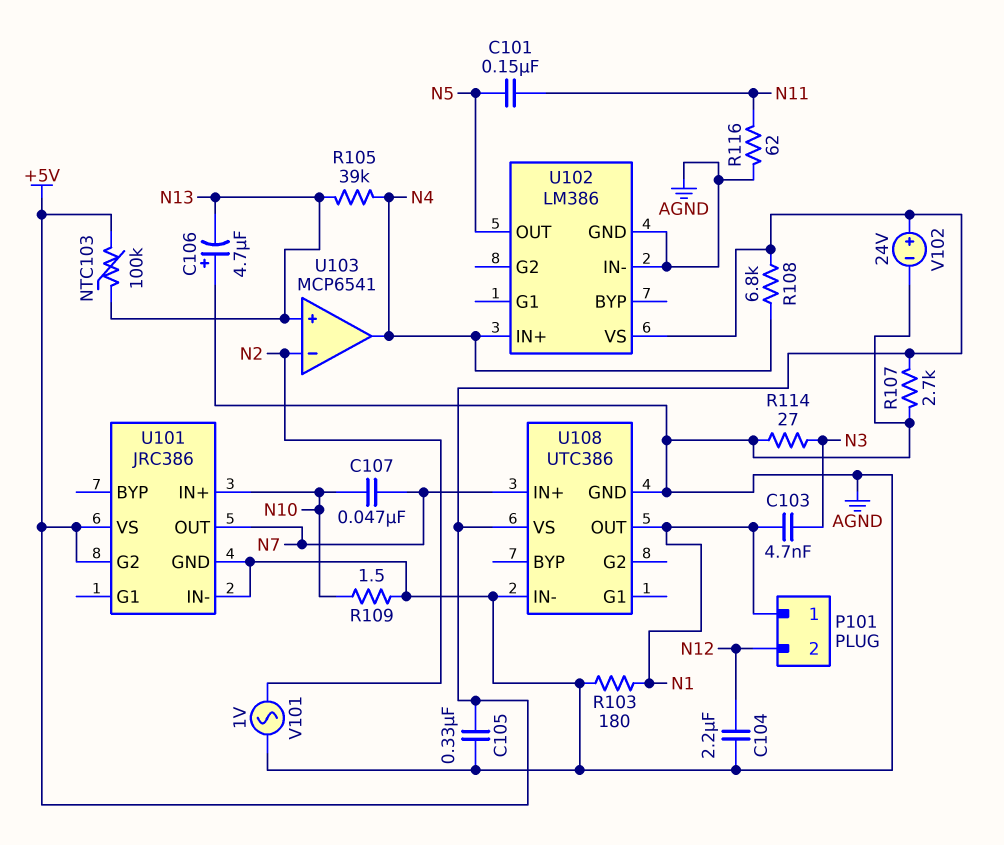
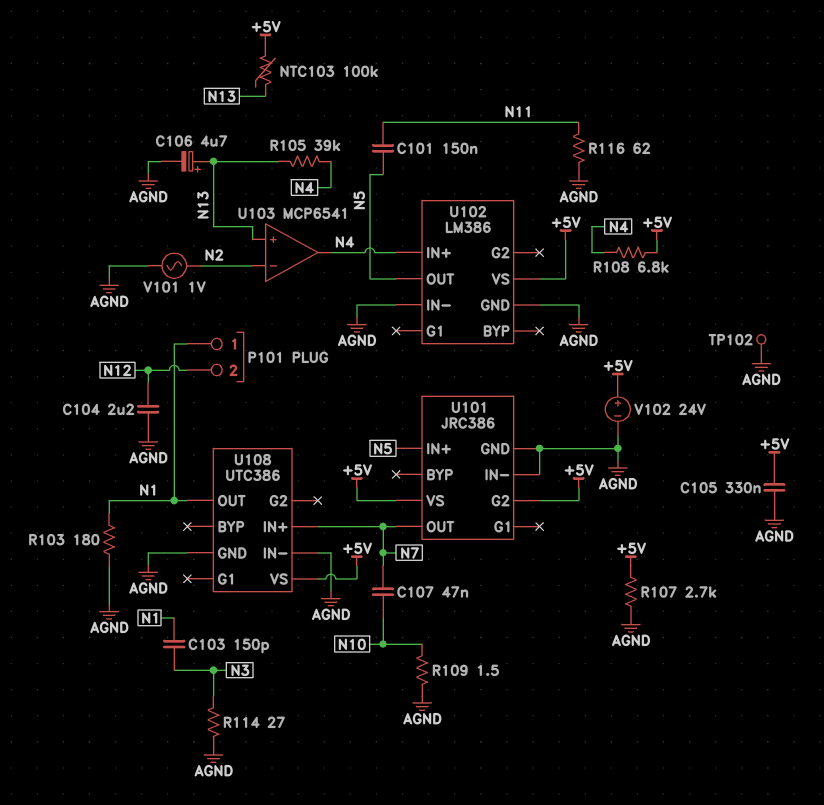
C103: 4.7nF (N1, N3) -> 150pF (N1, N3)
C106: 4.7uF (plus AGND, minus N13) -> 4.7uF (plus N13, minus AGND)
TP102: none -> test point (AGND)
U101 pin IN+: N10 -> N5

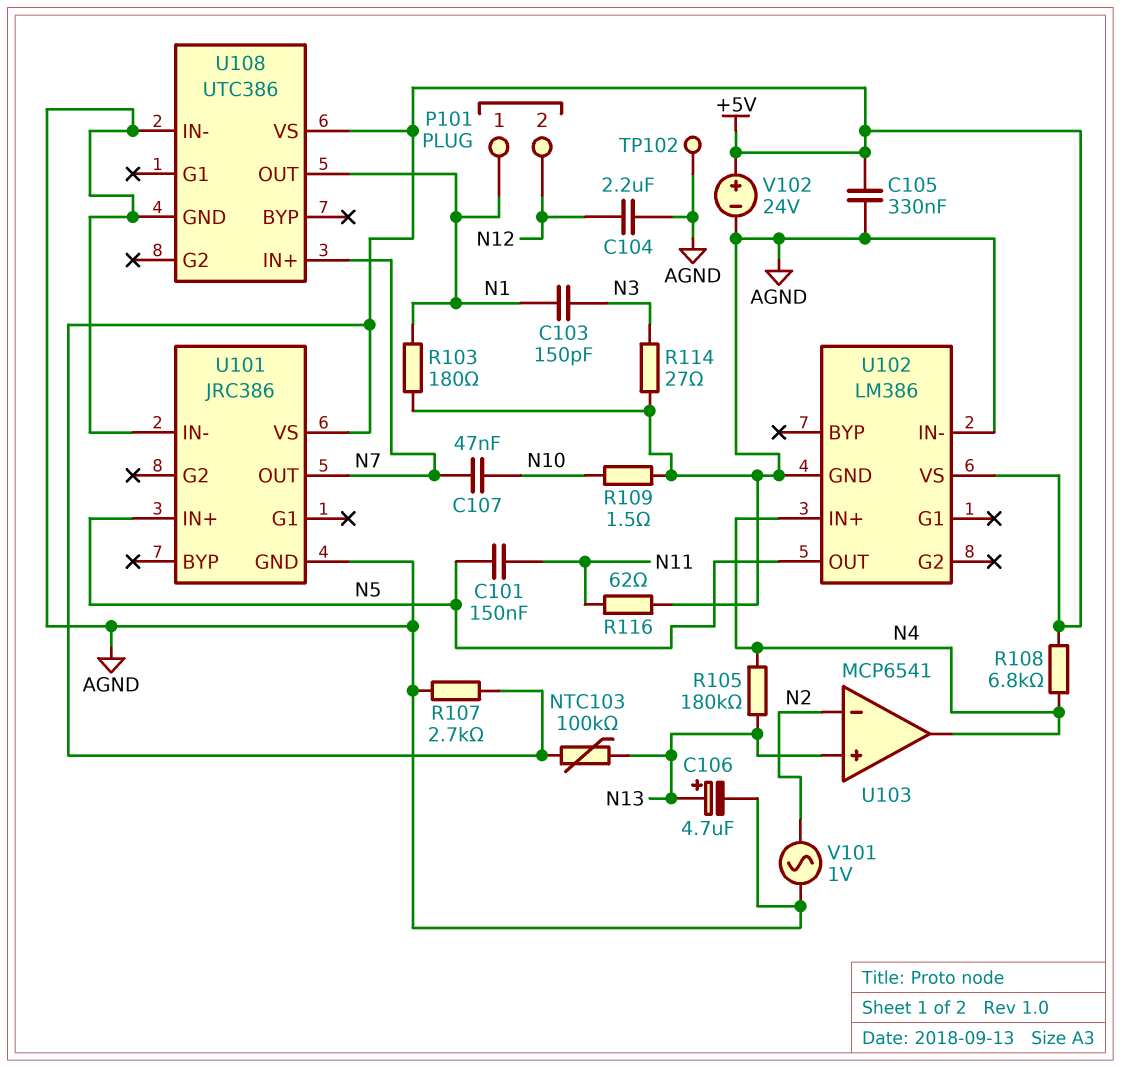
R105: 39k (N4, N13) -> 180k (N4, N13)
U101 pin G2: +5V -> none

